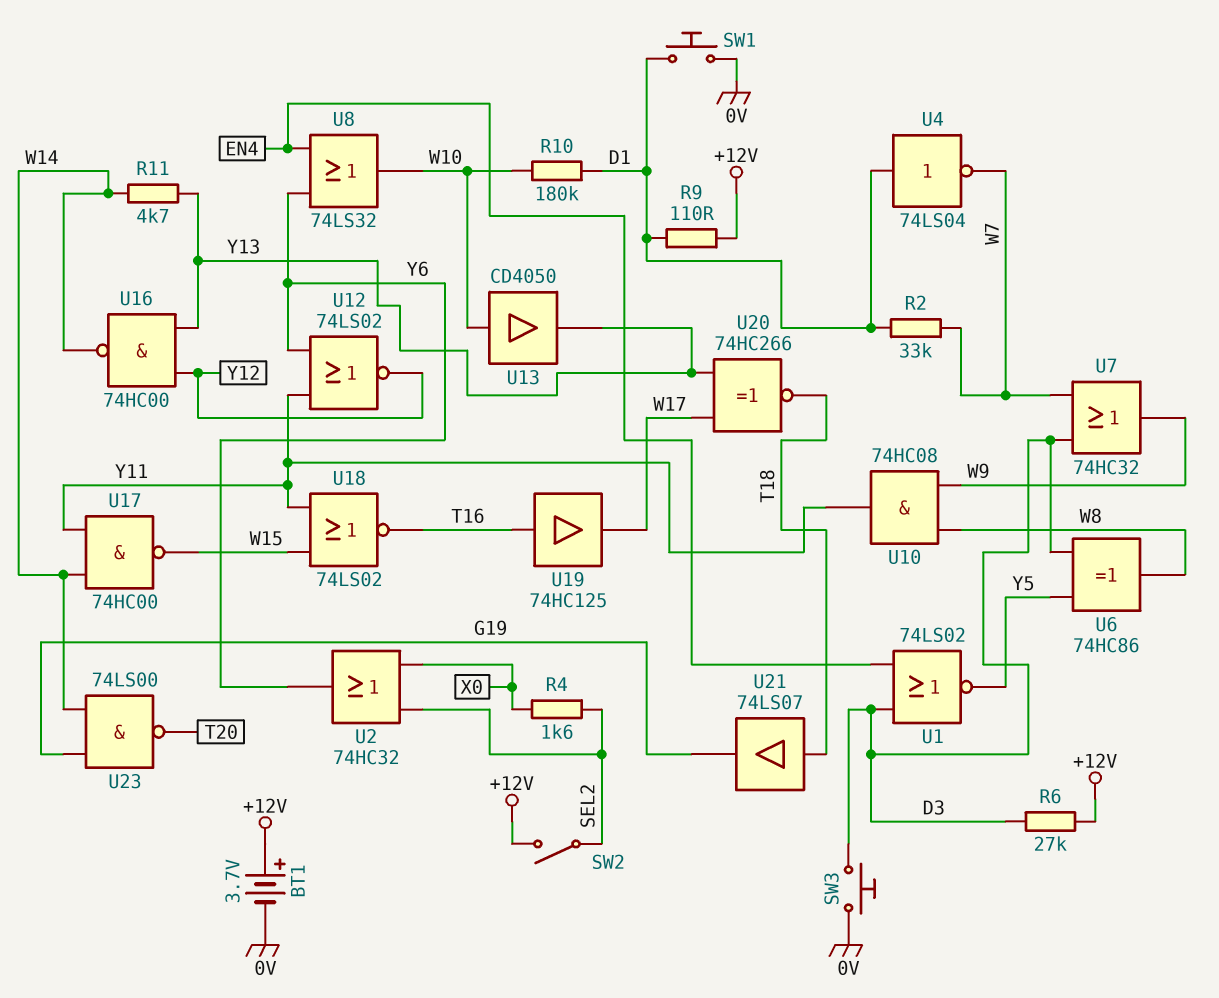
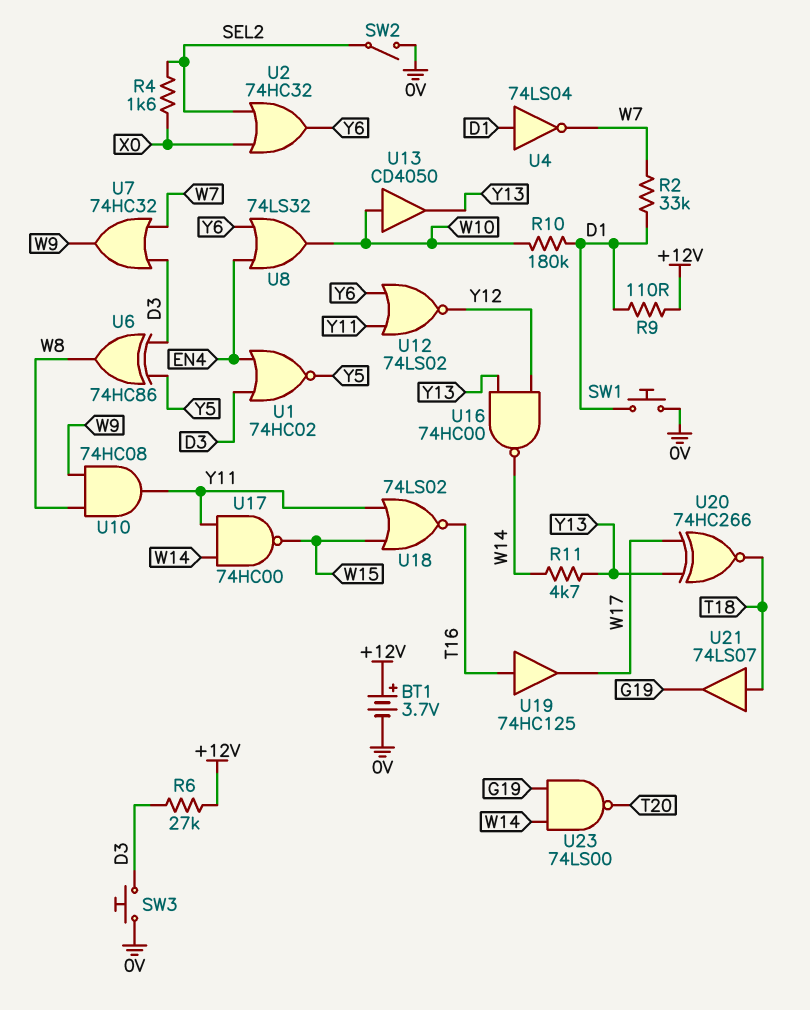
SW2: switch (+12V, SEL2) -> switch (0V, SEL2)
U1: NOR 74LS02 (in D3, in EN4, out Y5) -> NOR 74HC02 (in D3, in EN4, out Y5)

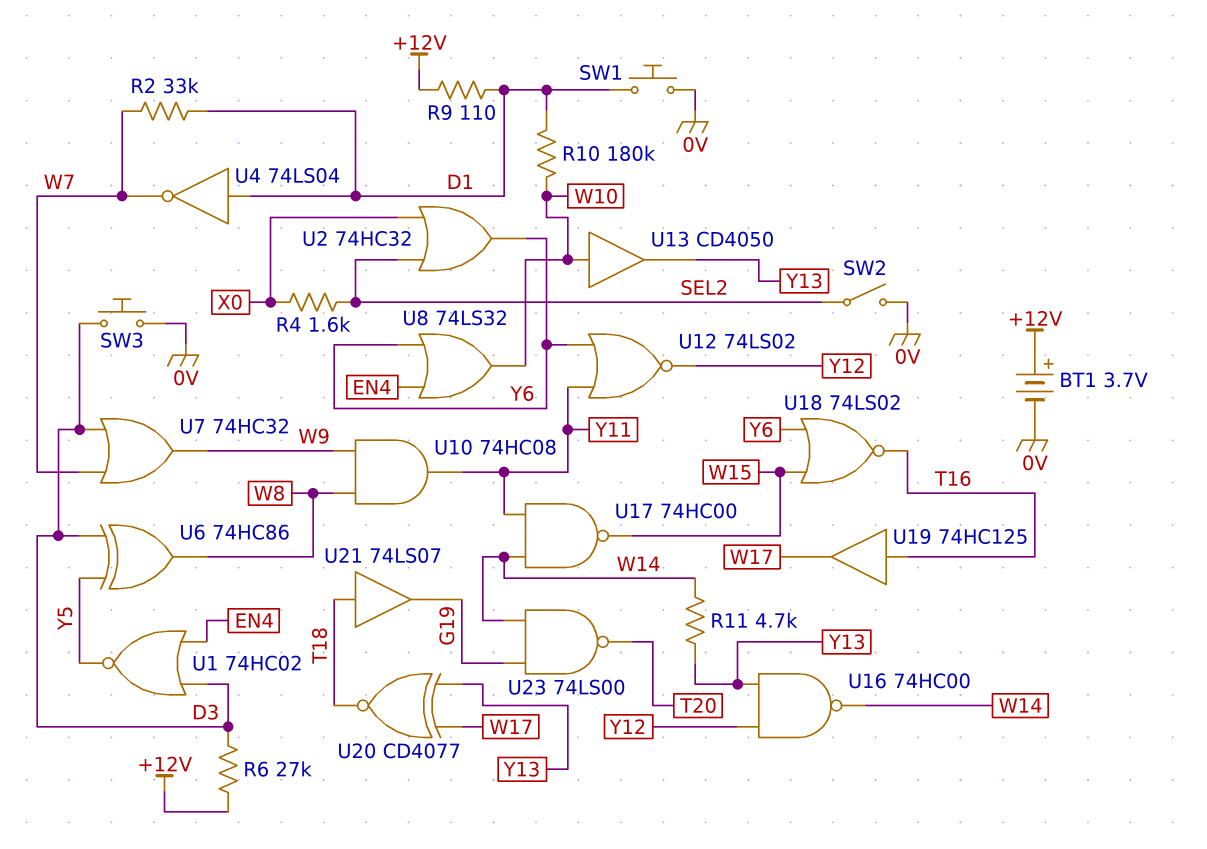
U18: NOR 74LS02 (in W15, in Y11, out T16) -> NOR 74LS02 (in W15, in Y6, out T16)
U20: XNOR 74HC266 (in W17, in Y13, out T18) -> XNOR CD4077 (in W17, in Y13, out T18)

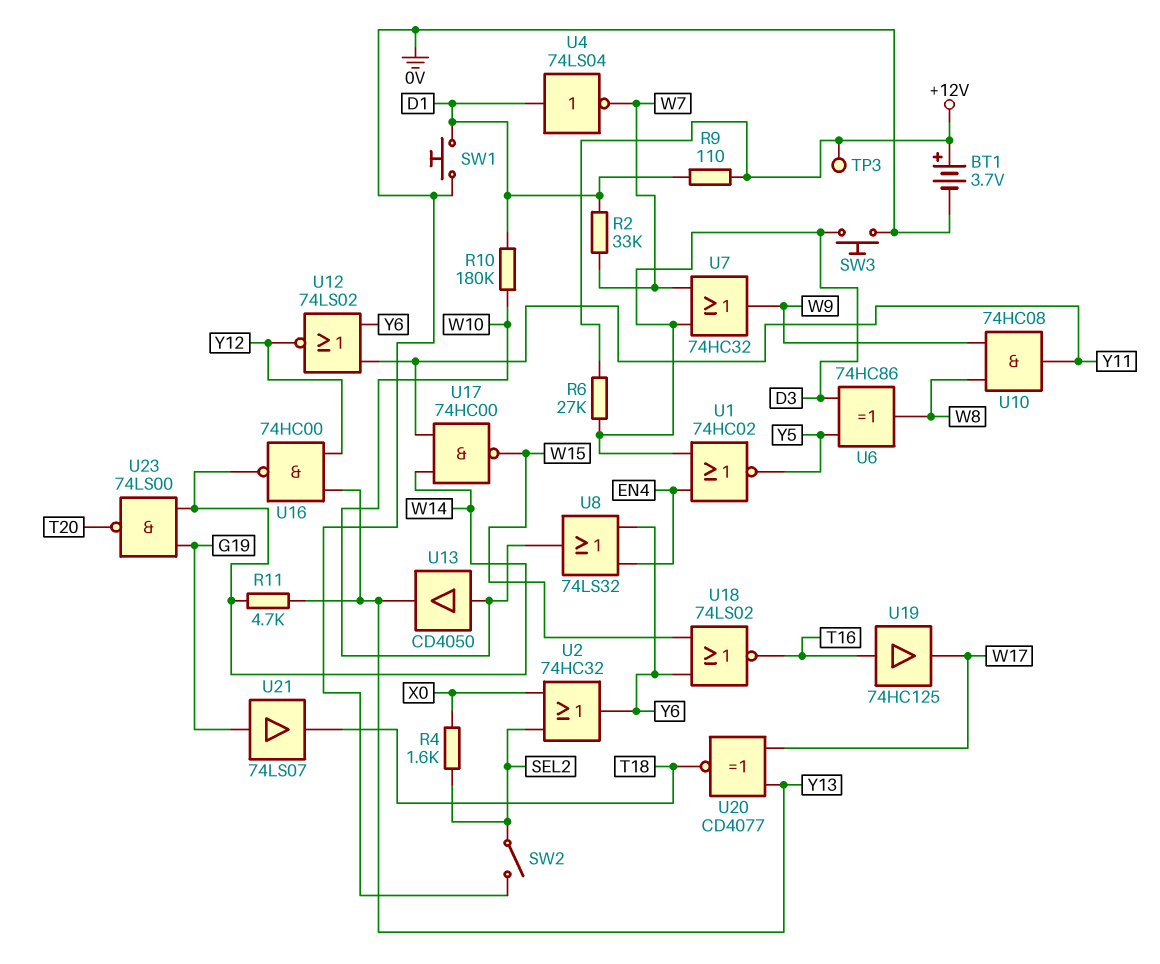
TP3: none -> test point (+12V)
U21: buffer 74LS07 (in T18, out G19) -> buffer 74LS07 (in G19, out T18)

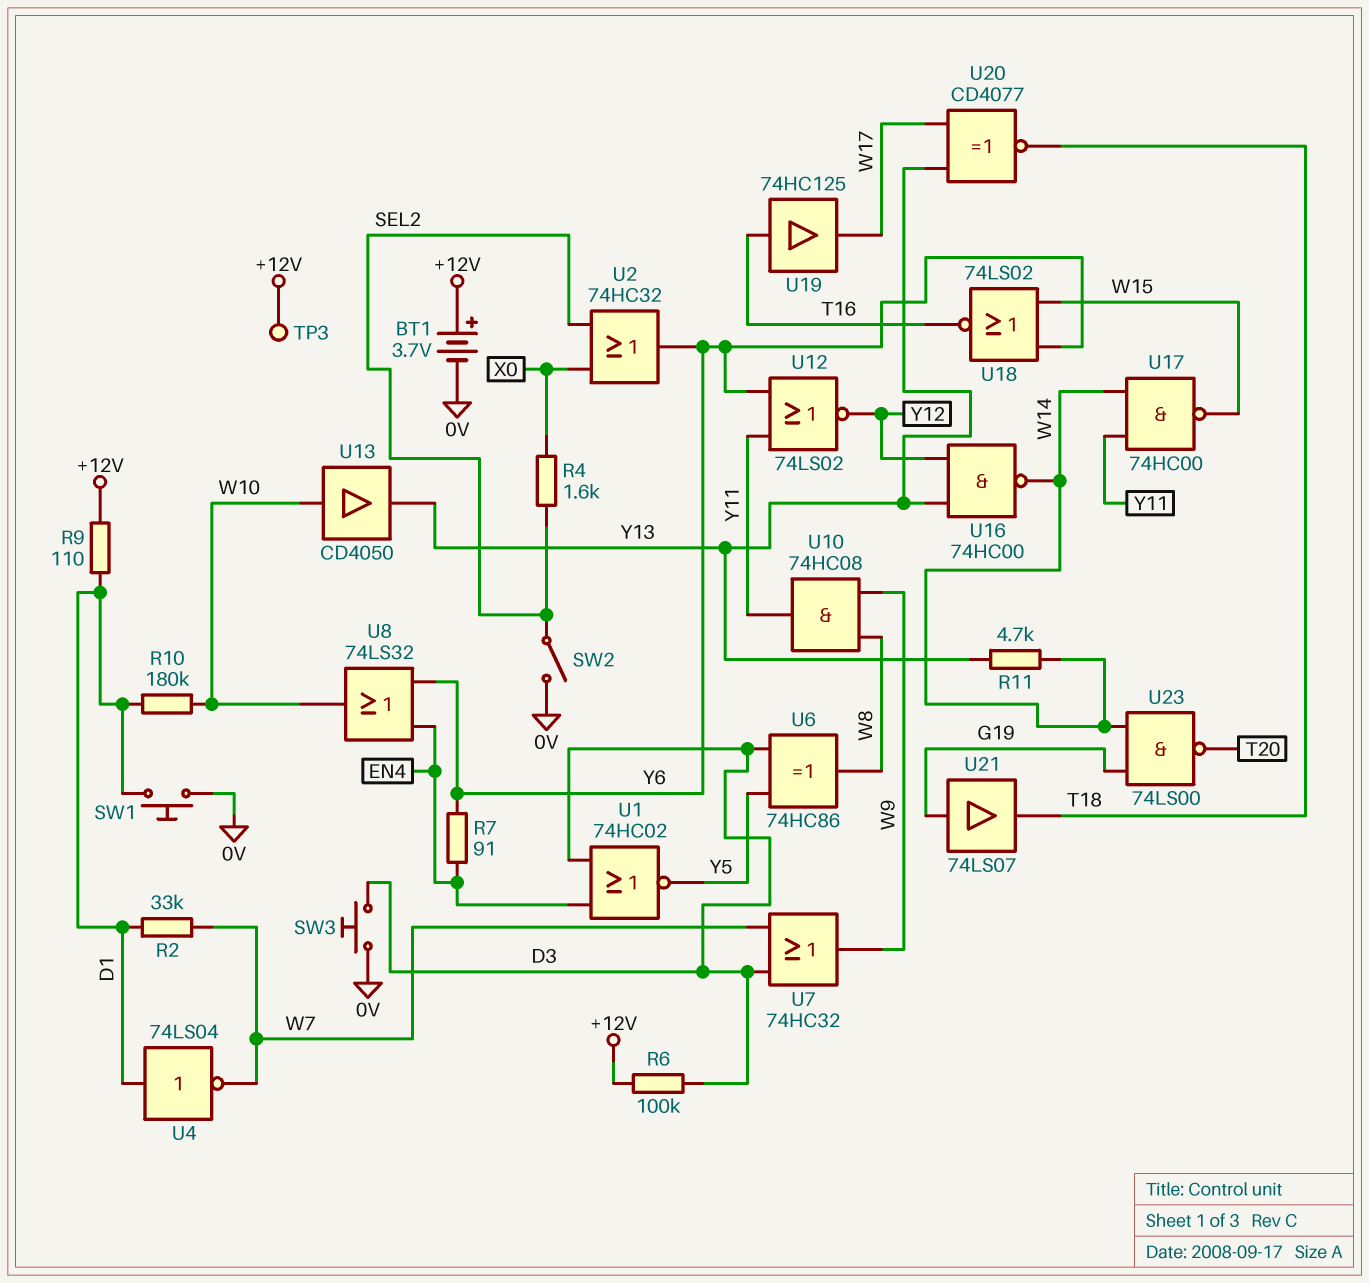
R6: 27k (+12V, D3) -> 100k (+12V, D3)
R7: none -> 91 (EN4, Y6)

